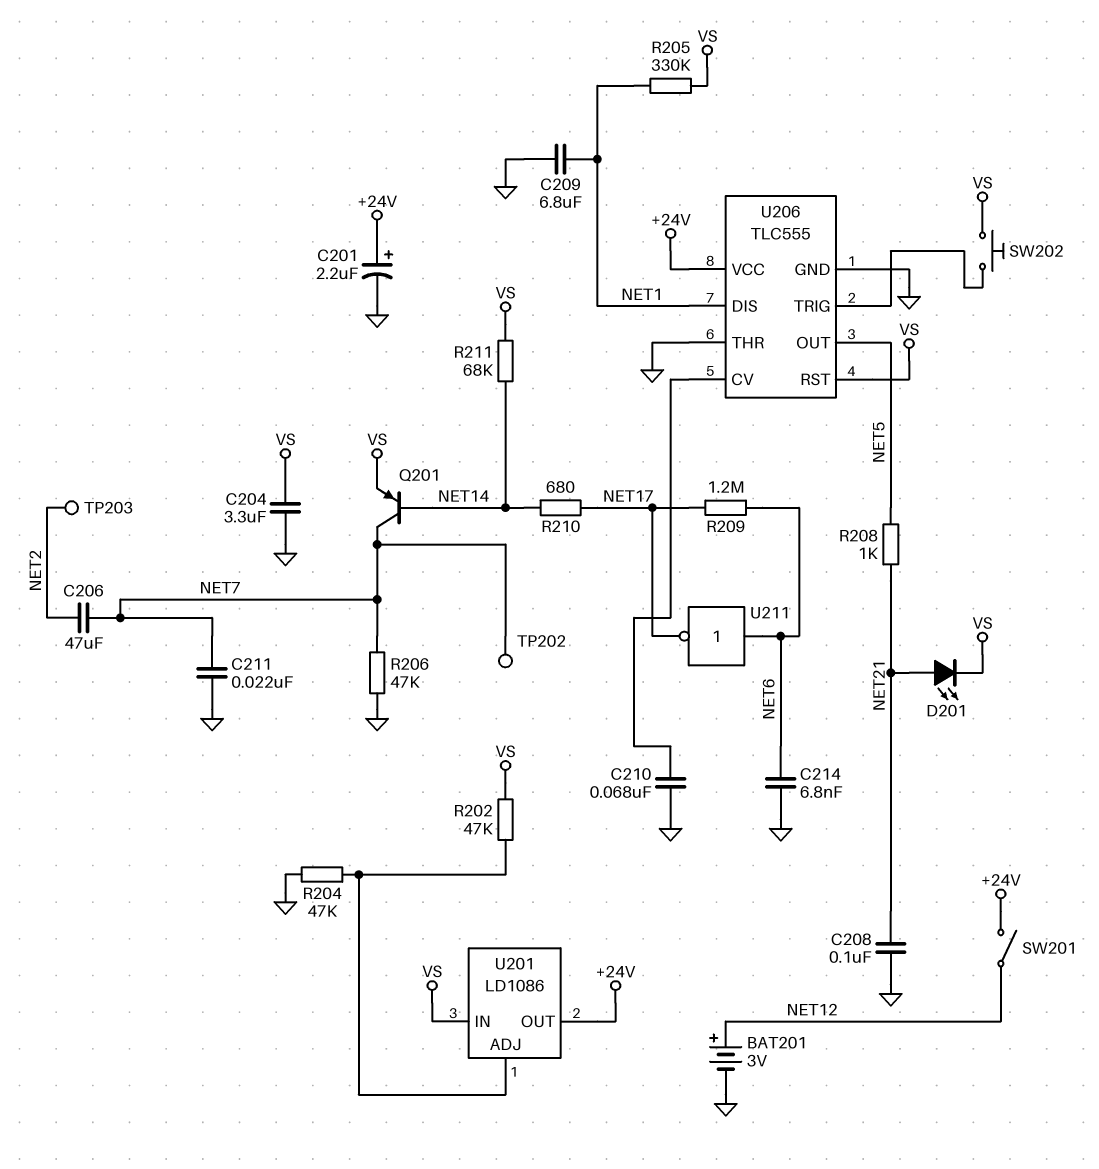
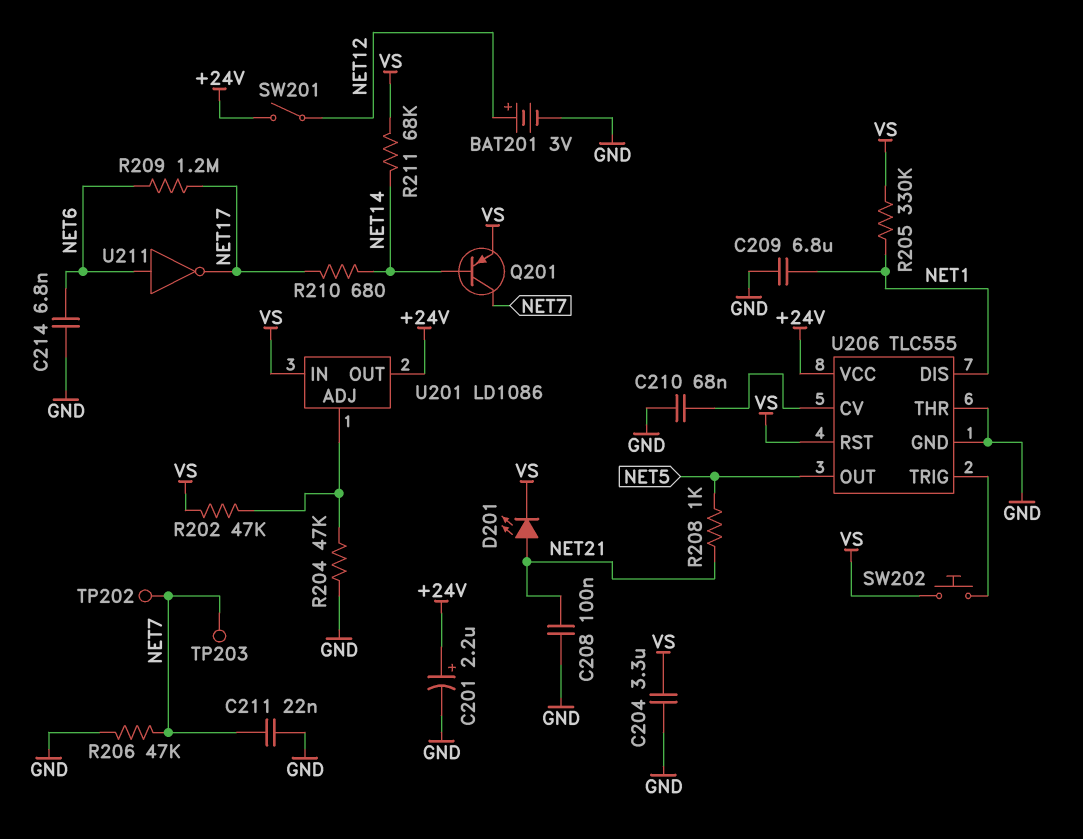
C206: 47uF (NET2, NET7) -> none
TP203: test point (NET2) -> test point (NET7)

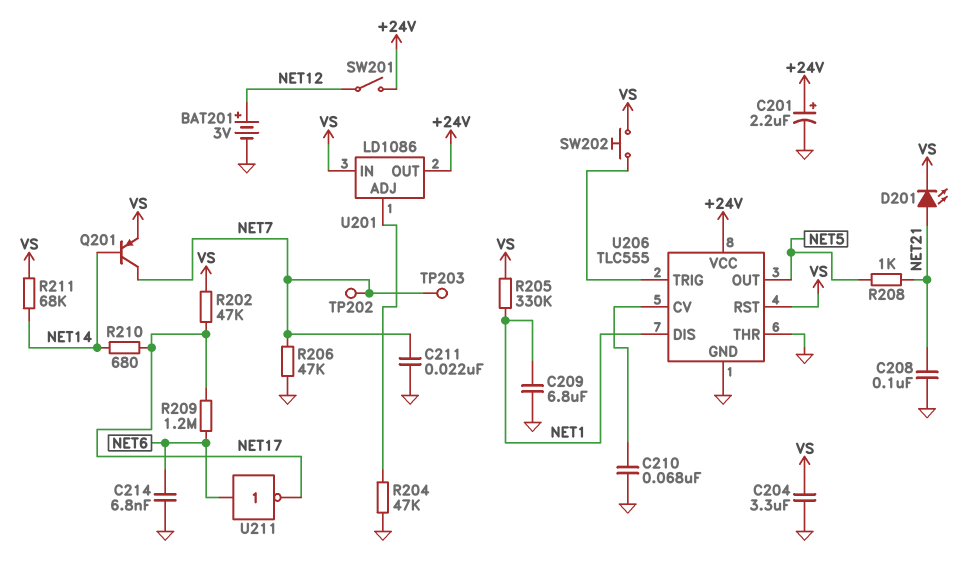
R202: 47k (U201/ADJ, VS) -> 47k (NET17, VS)

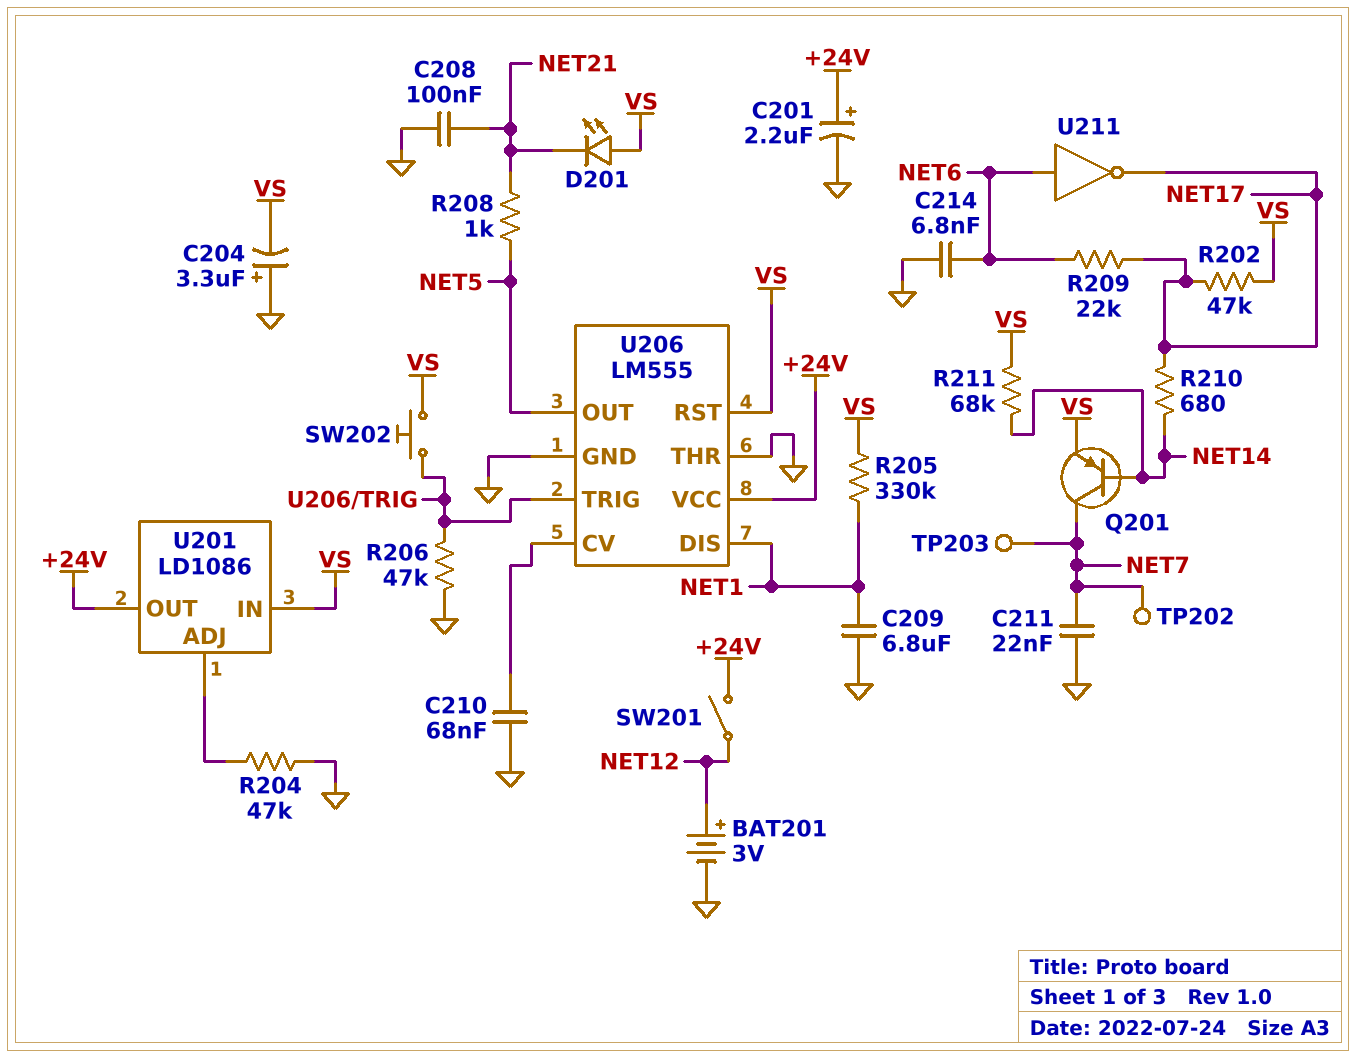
C204: 3.3uF (GND, VS) -> 3.3uF (plus GND, minus VS)
D201: LED (A NET21, K VS) -> LED (A VS, K NET21)
R206: 47k (GND, NET7) -> 47k (GND, U206/TRIG)
R209: 1.2M (NET6, NET17) -> 22k (NET6, NET17)
U206: TLC555 -> LM555

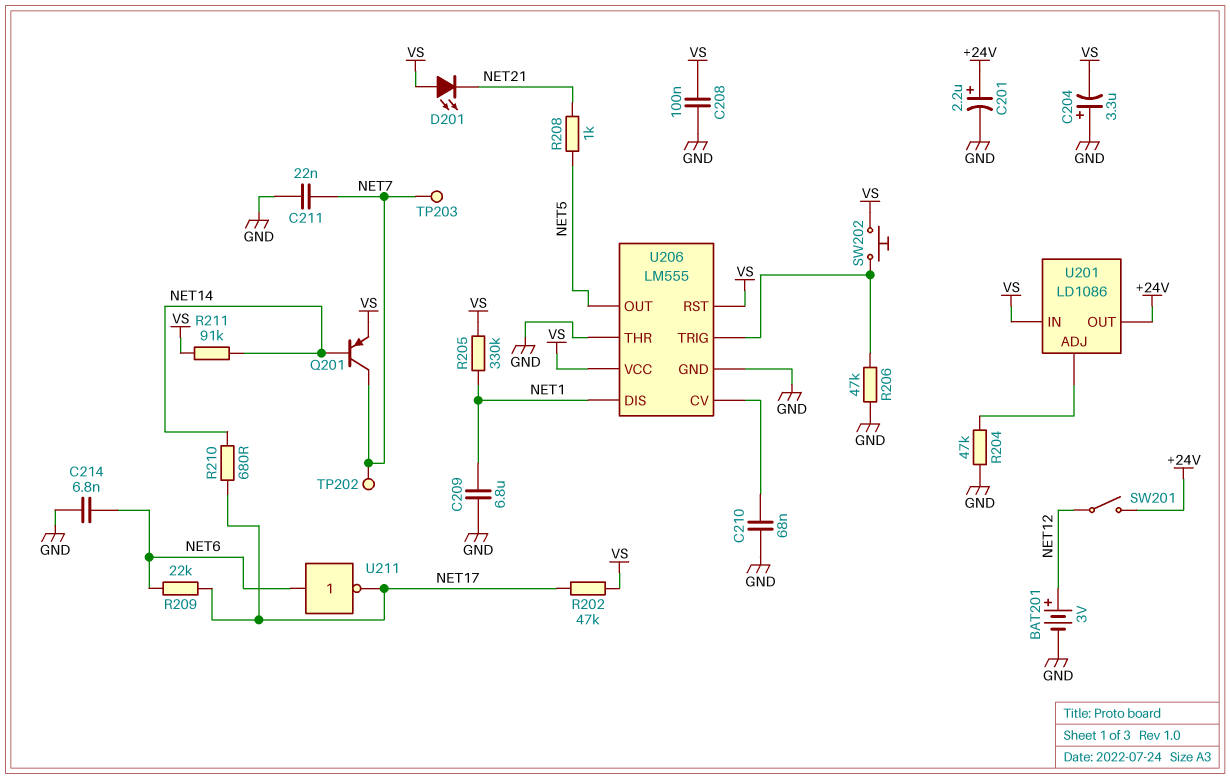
C208: 100nF (GND, NET21) -> 100nF (GND, VS)
R211: 68k (NET14, VS) -> 91k (NET14, VS)
U206 pin VCC: +24V -> VS

